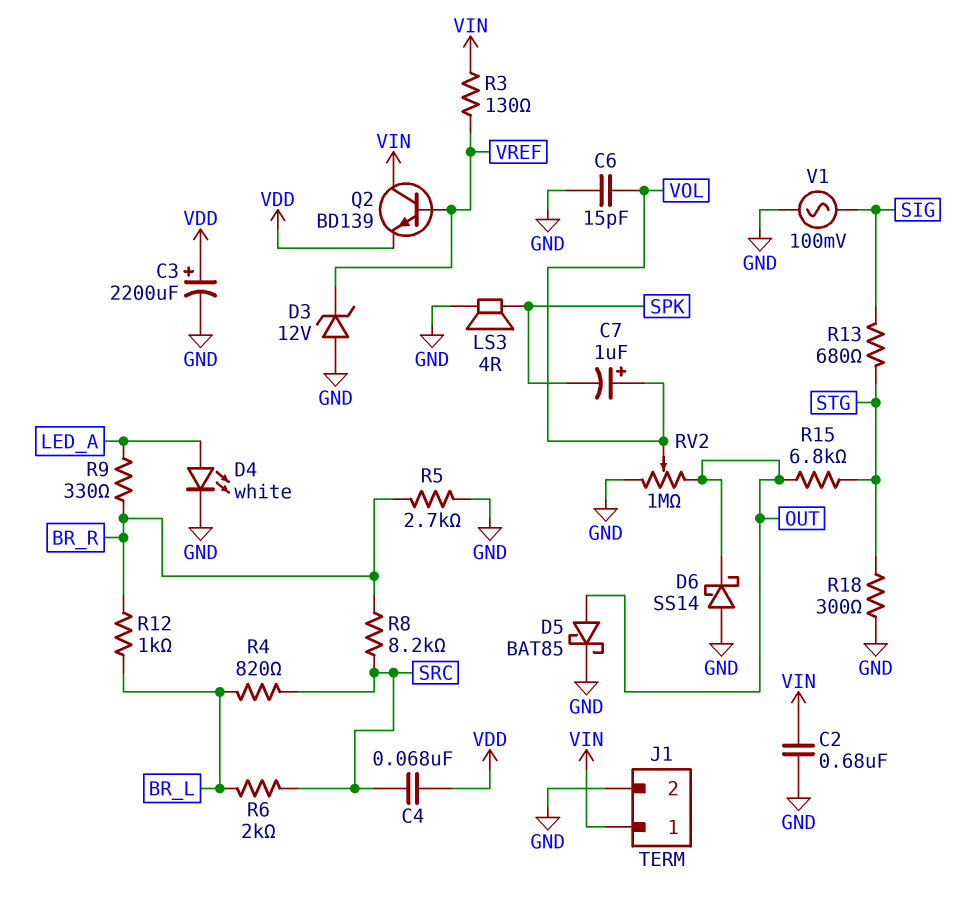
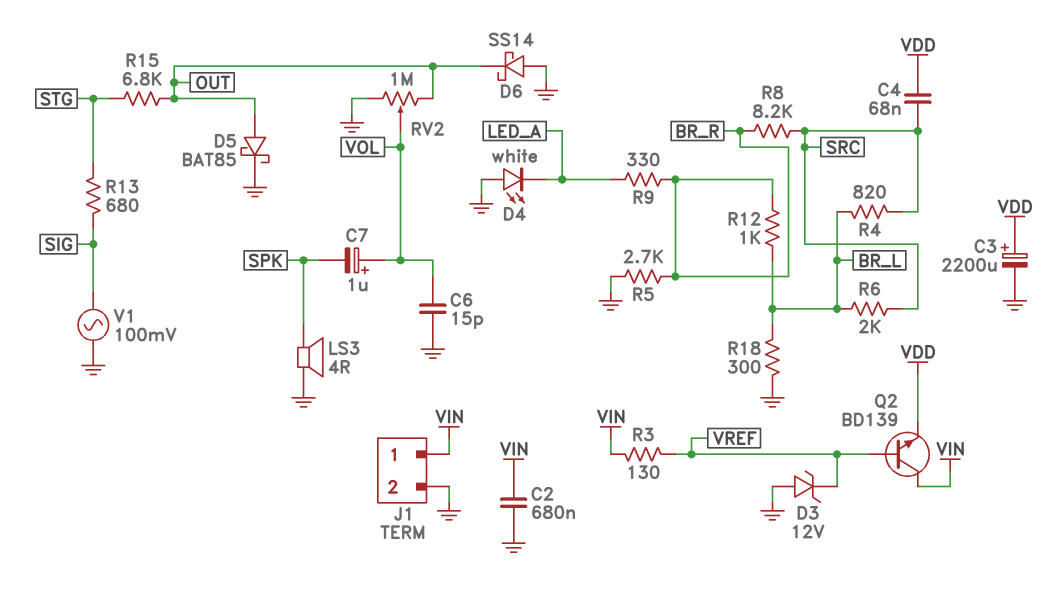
D4: LED white (A LED_A, K GND) -> LED white (A GND, K LED_A)
R18: 300 (GND, STG) -> 300 (BR_L, GND)

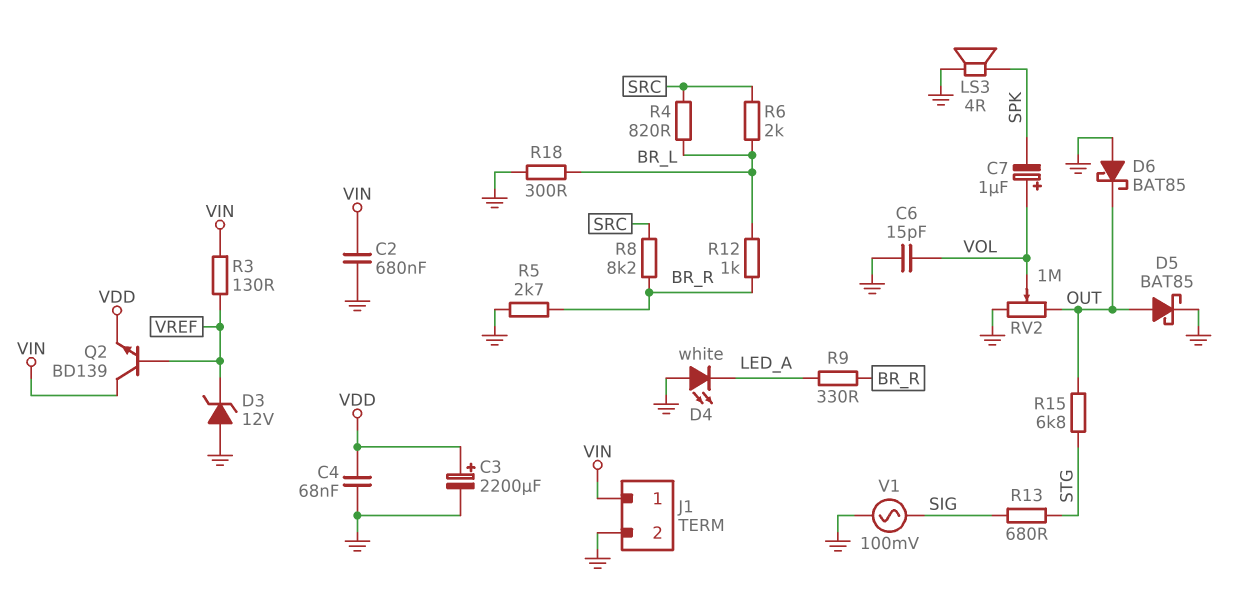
C4: 68nF (SRC, VDD) -> 68nF (GND, VDD)
D6: schottky SS14 (A GND, K OUT) -> schottky BAT85 (A GND, K OUT)

